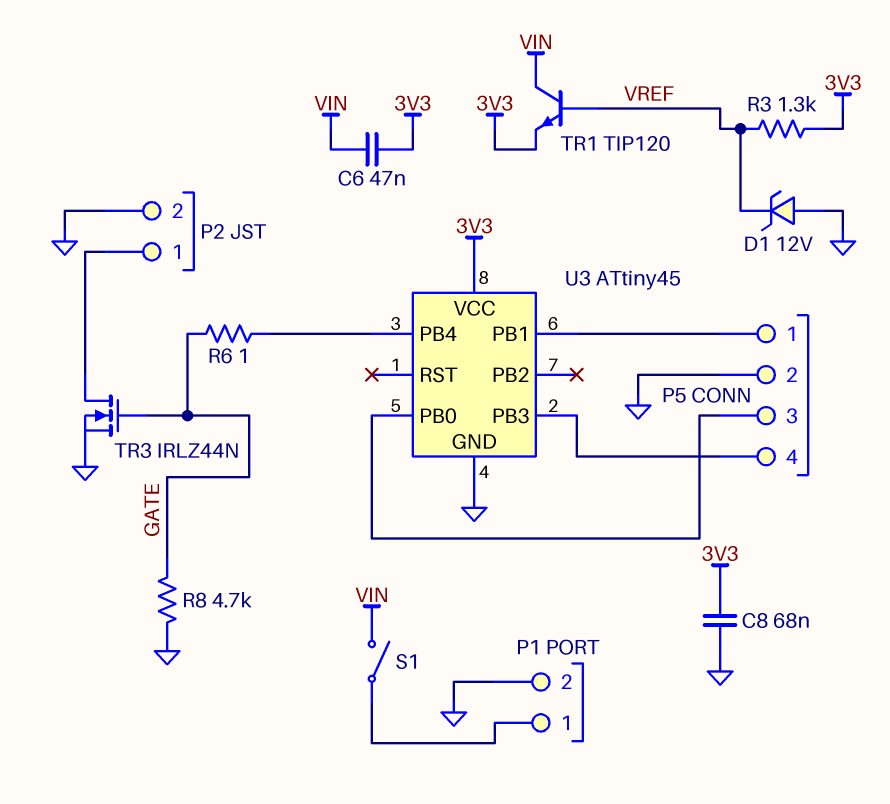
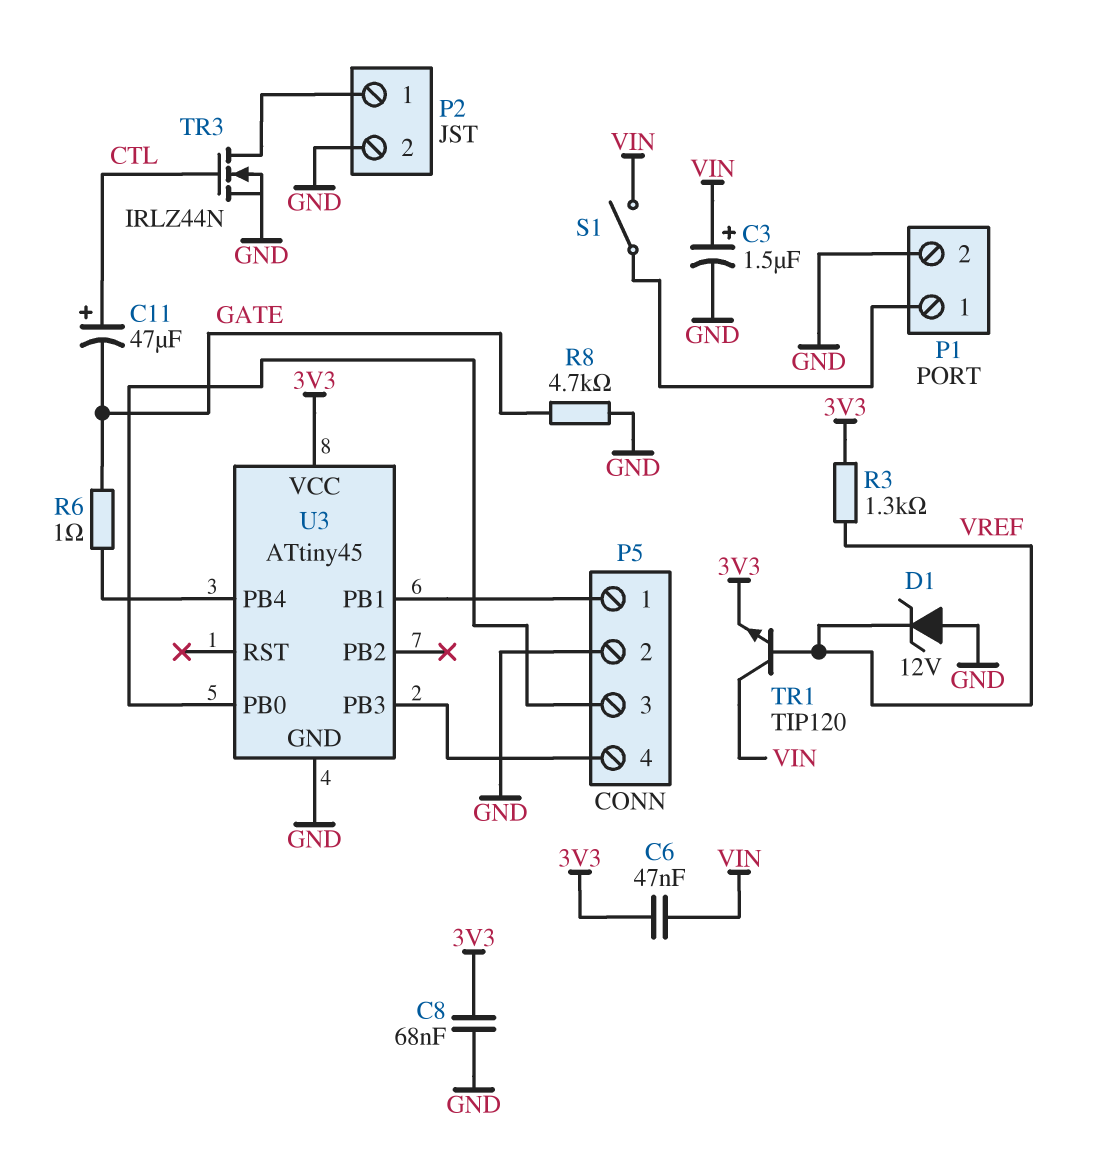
C3: none -> 1.5uF (plus VIN, minus GND)
C11: none -> 47uF (plus CTL, minus GATE)
TR3: NMOS IRLZ44N (G GATE, D P2/1, S GND) -> NMOS IRLZ44N (G CTL, D P2/1, S GND)

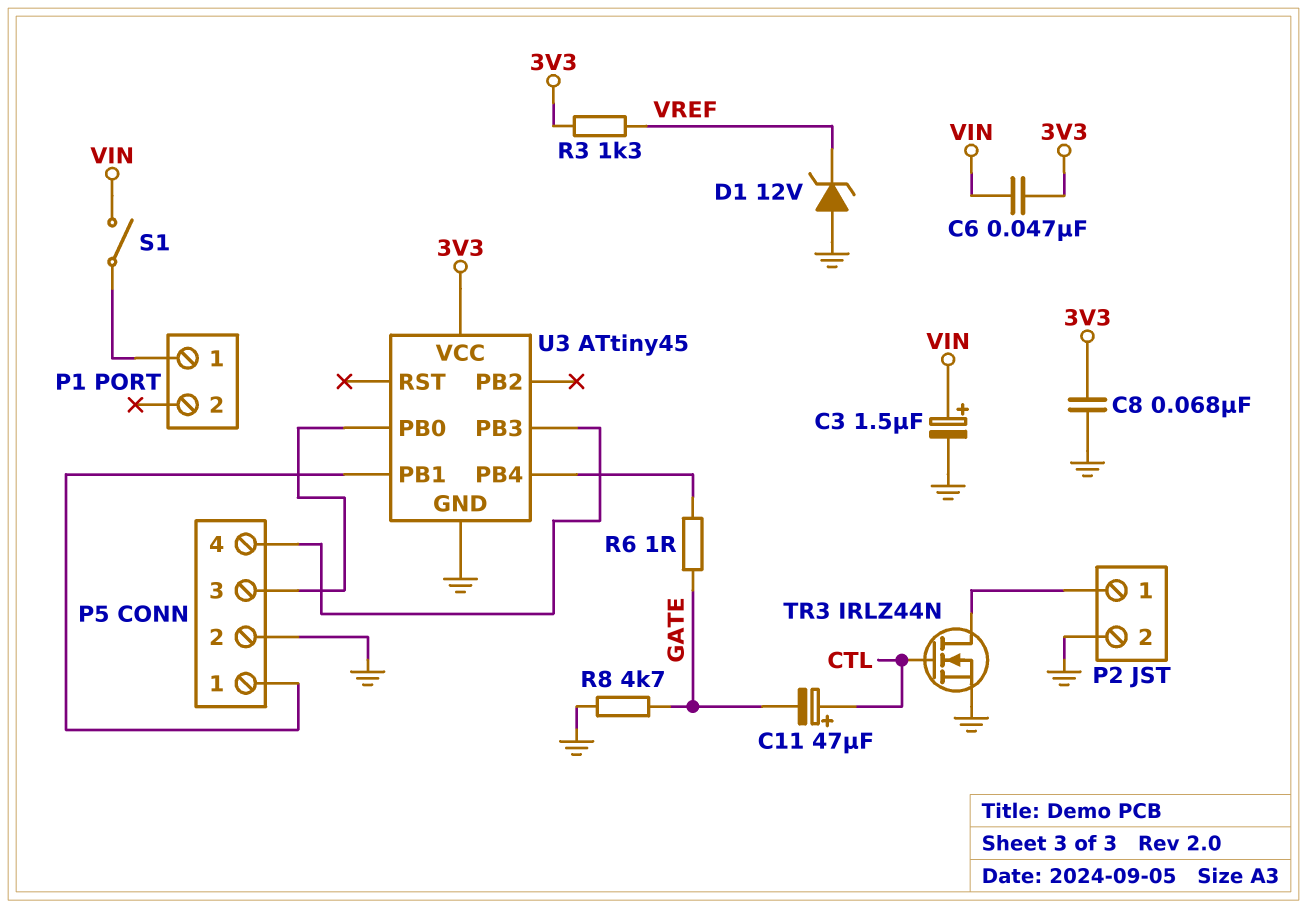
P1 pin 2: GND -> none
TR1: NPN TIP120 (B VREF, C VIN, E 3V3) -> none

